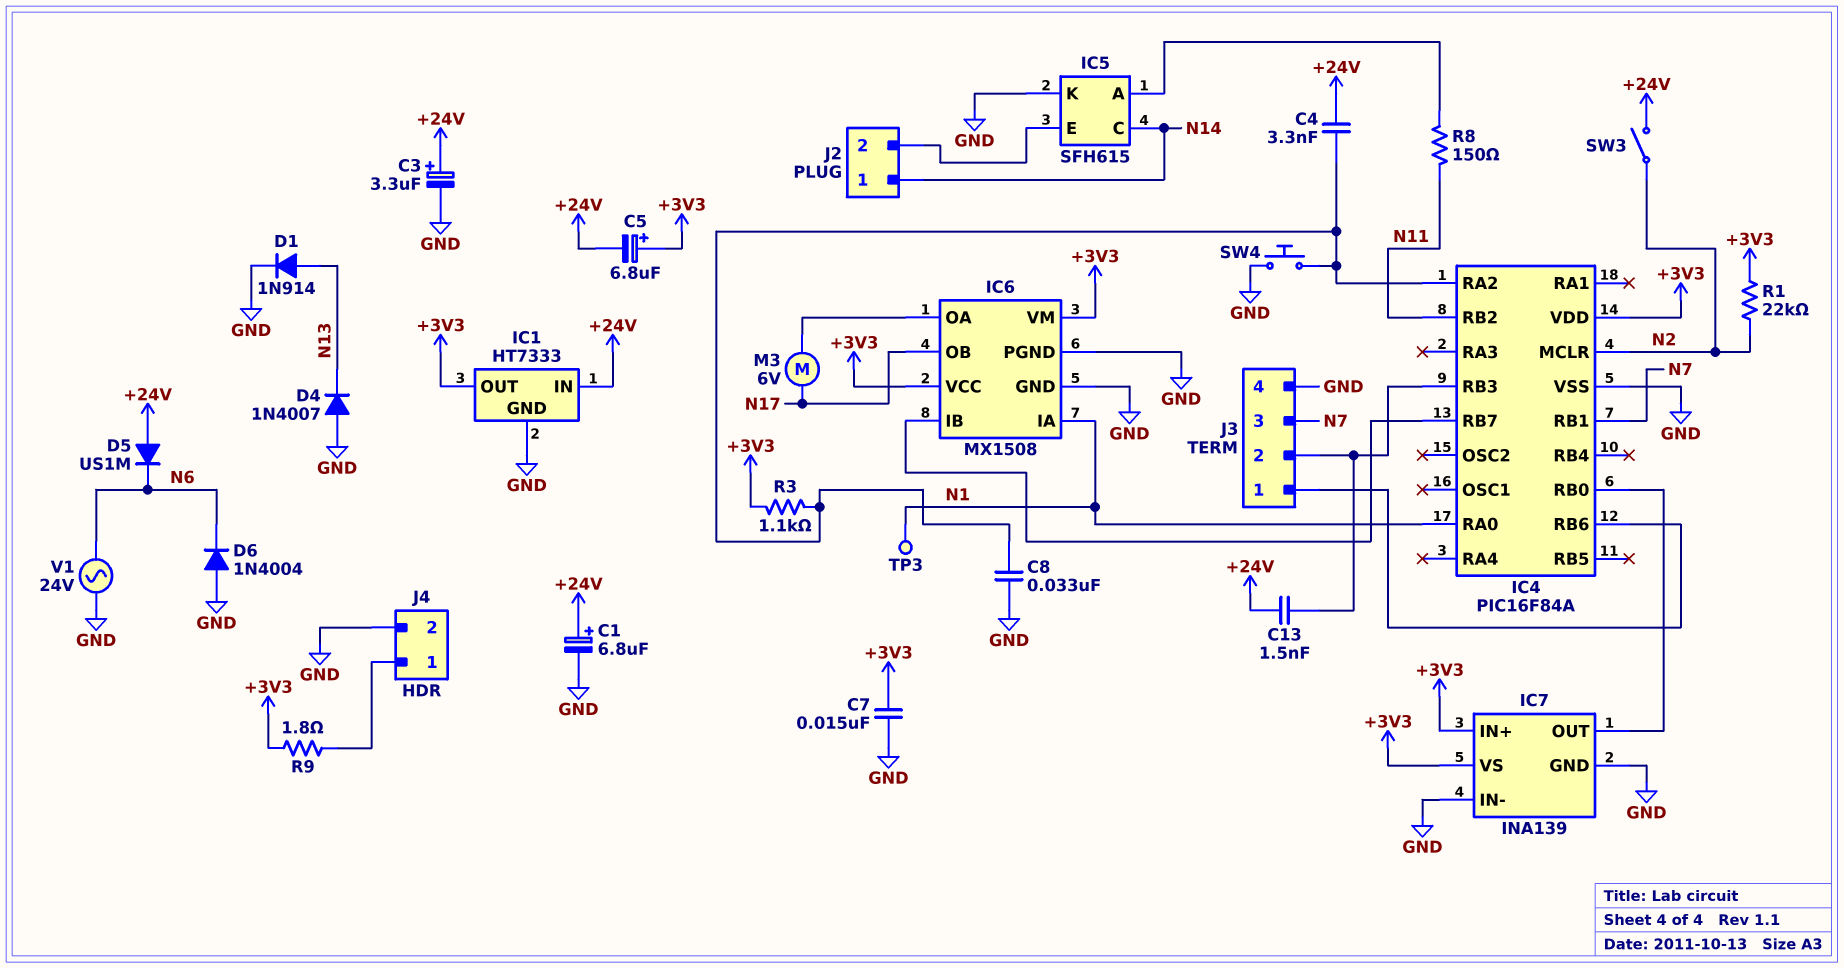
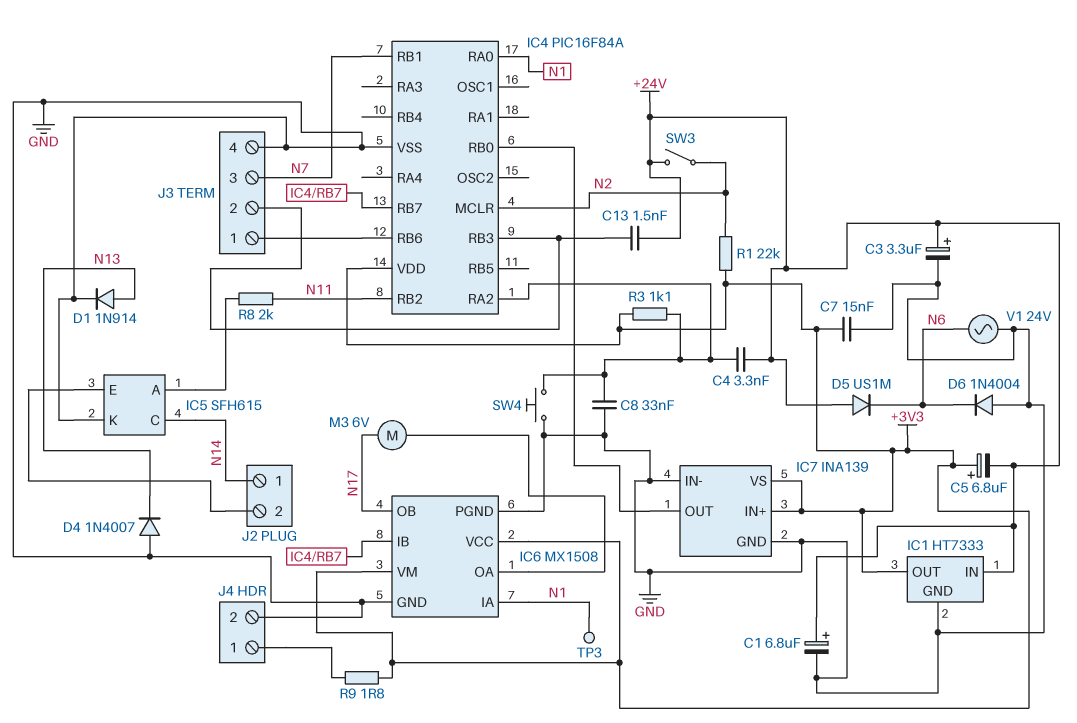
R8: 150 (IC5/A, N11) -> 2k (IC5/A, N11)

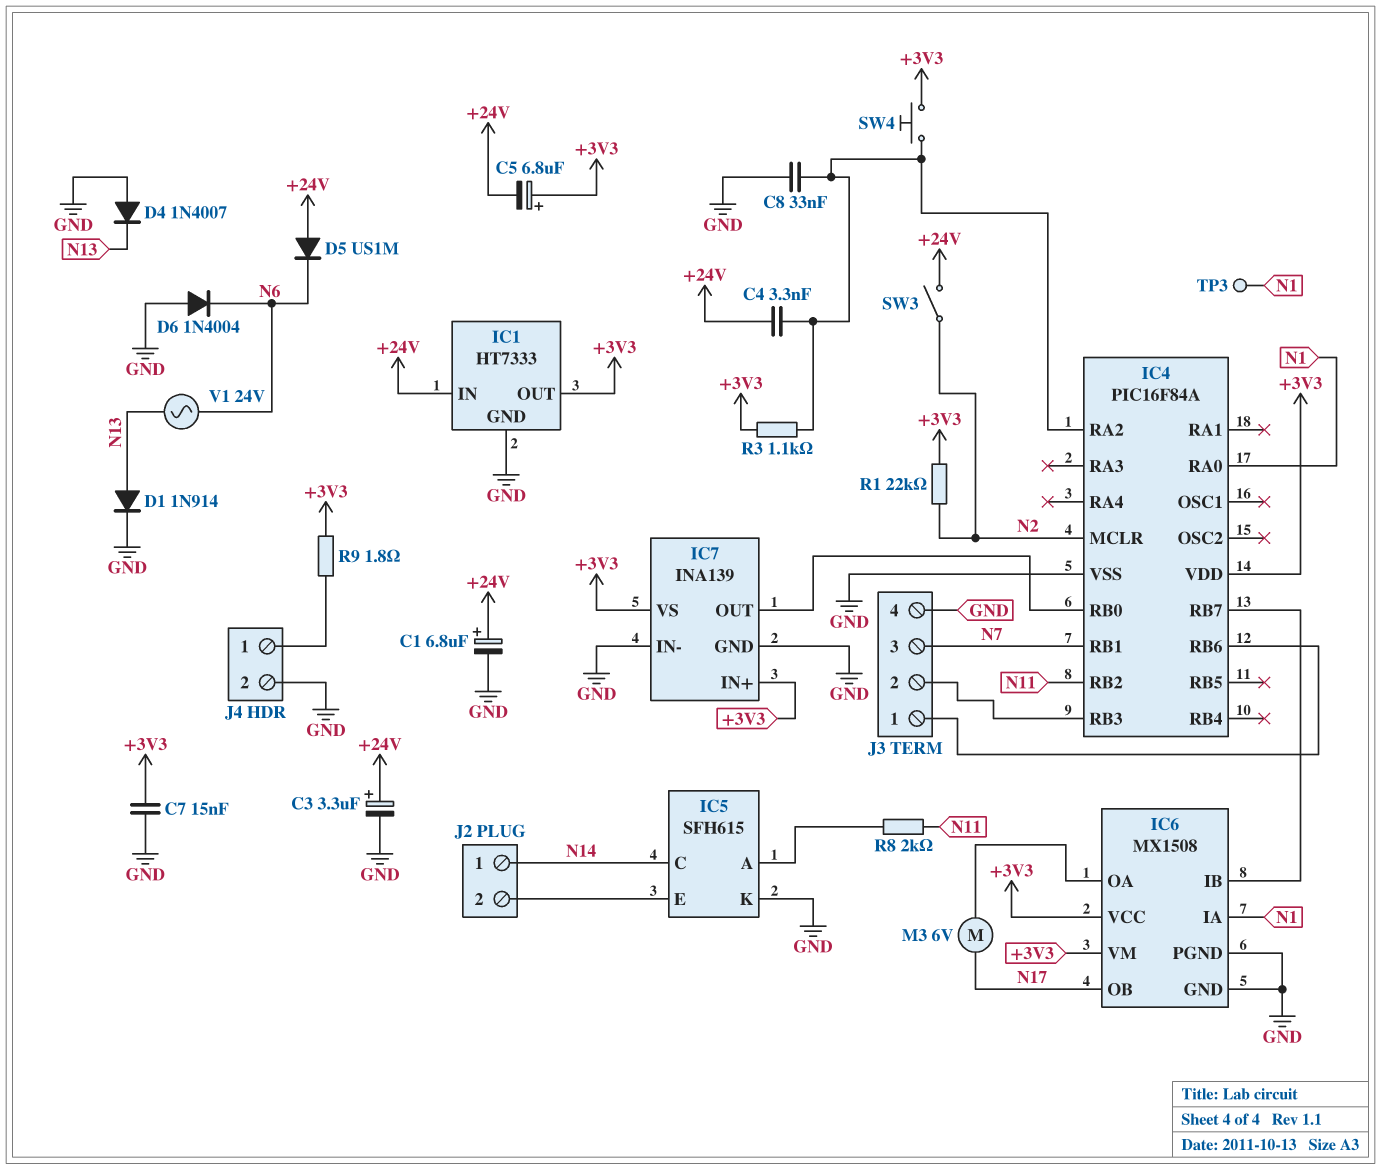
C13: 1.5nF (+24V, IC4/RB3) -> none
SW4: button (GND, IC4/RA2) -> button (+3V3, IC4/RA2)
V1: AC 24V (GND, N6) -> AC 24V (N6, N13)

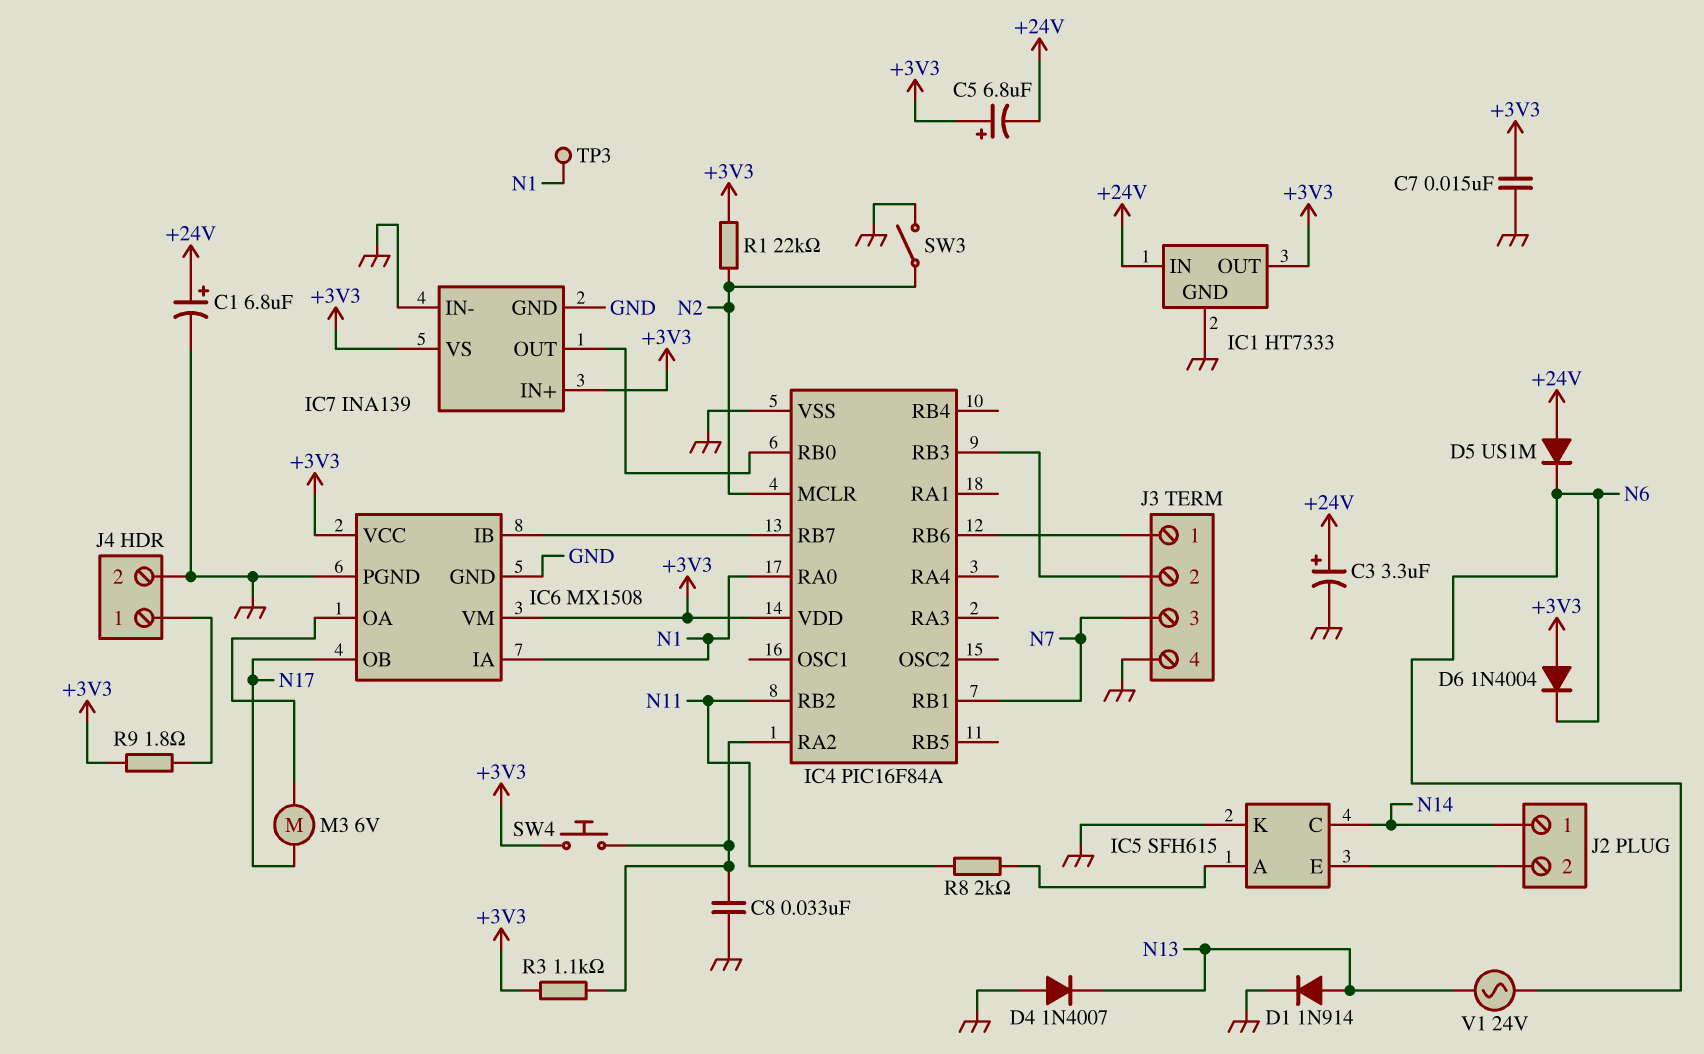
C4: 3.3nF (+24V, IC4/RA2) -> none
D6: diode 1N4004 (A GND, K N6) -> diode 1N4004 (A +3V3, K N6)
SW3: switch (+24V, N2) -> switch (GND, N2)

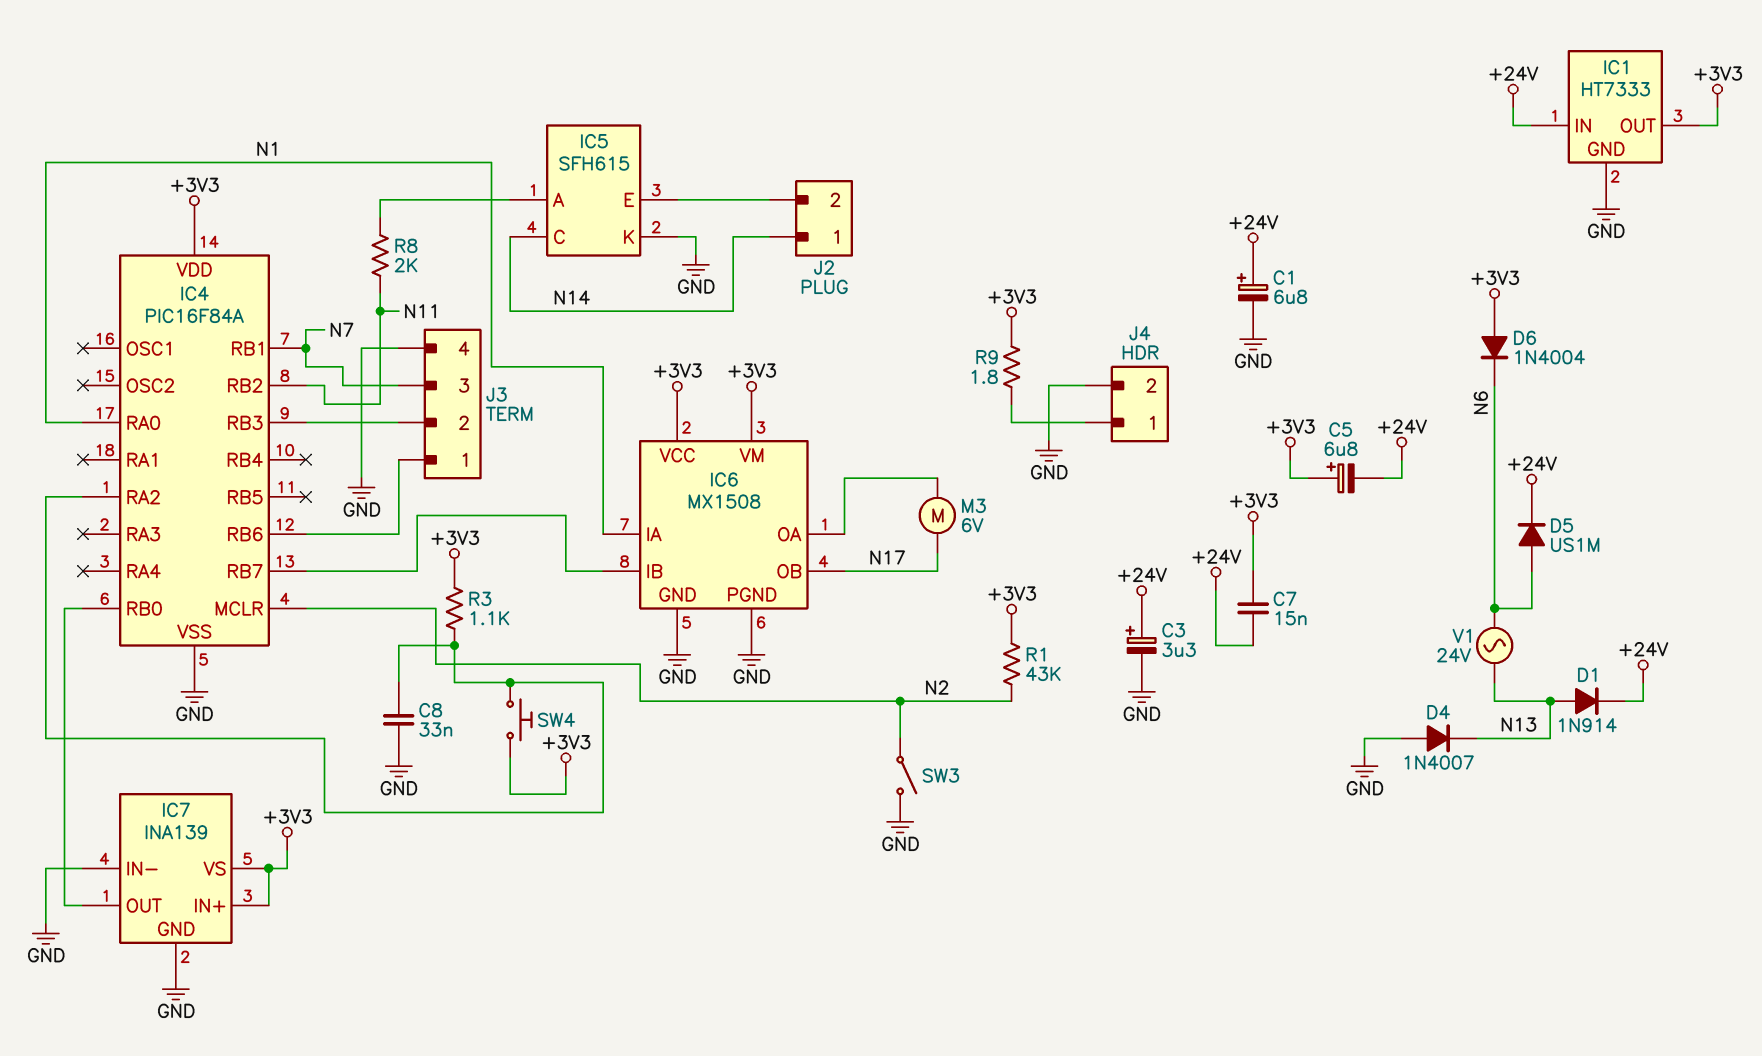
C7: 15nF (+3V3, GND) -> 15nF (+3V3, +24V)
D1: diode 1N914 (A N13, K GND) -> diode 1N914 (A N13, K +24V)
D5: diode US1M (A +24V, K N6) -> diode US1M (A N6, K +24V)
R1: 22k (+3V3, N2) -> 43k (+3V3, N2)
TP3: test point (N1) -> none

